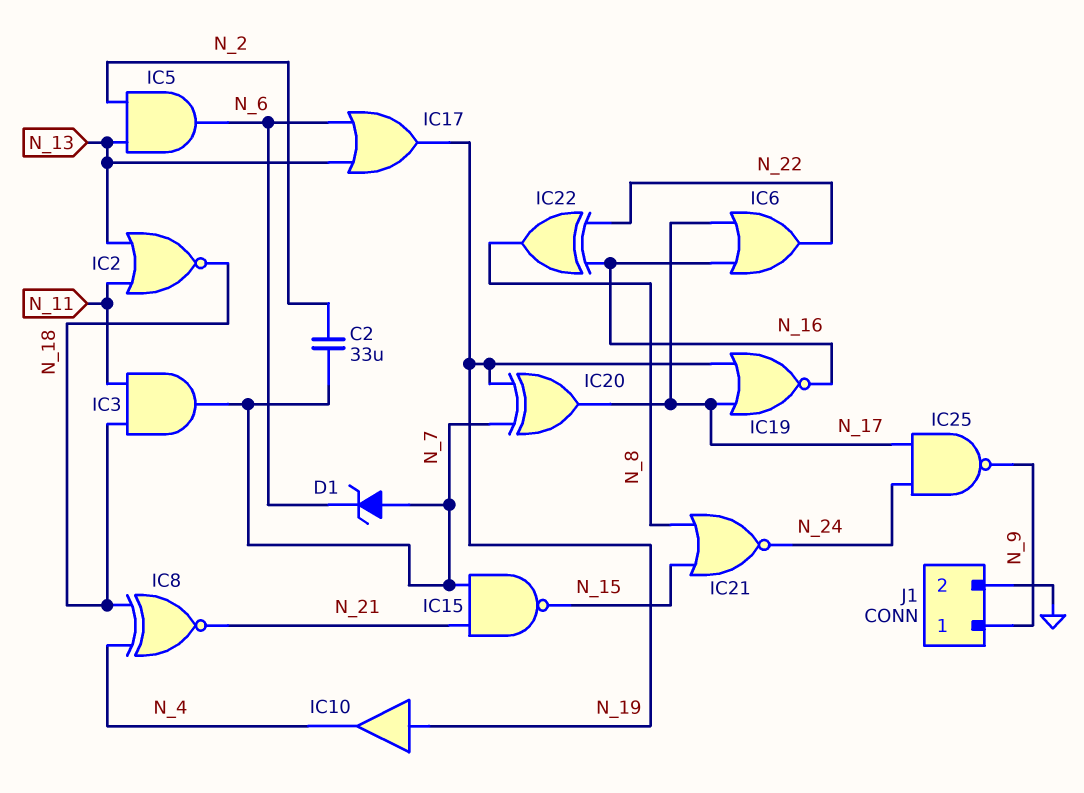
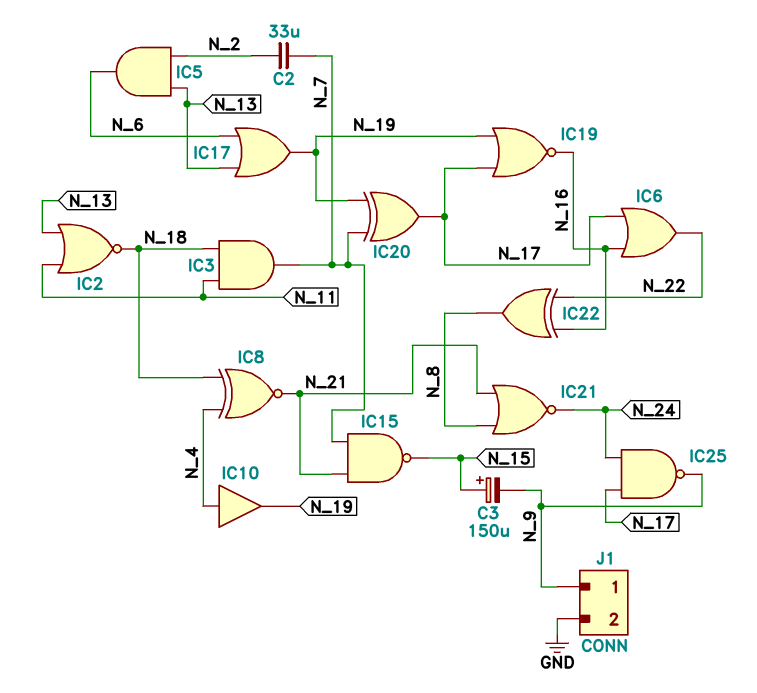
C3: none -> 150uF (plus N_15, minus N_9)
D1: zener (A N_7, K N_6) -> none
IC10: buffer (in N_19, out N_4) -> buffer (in N_4, out N_19)
IC21: NOR (in N_8, in N_15, out N_24) -> NOR (in N_8, in N_21, out N_24)

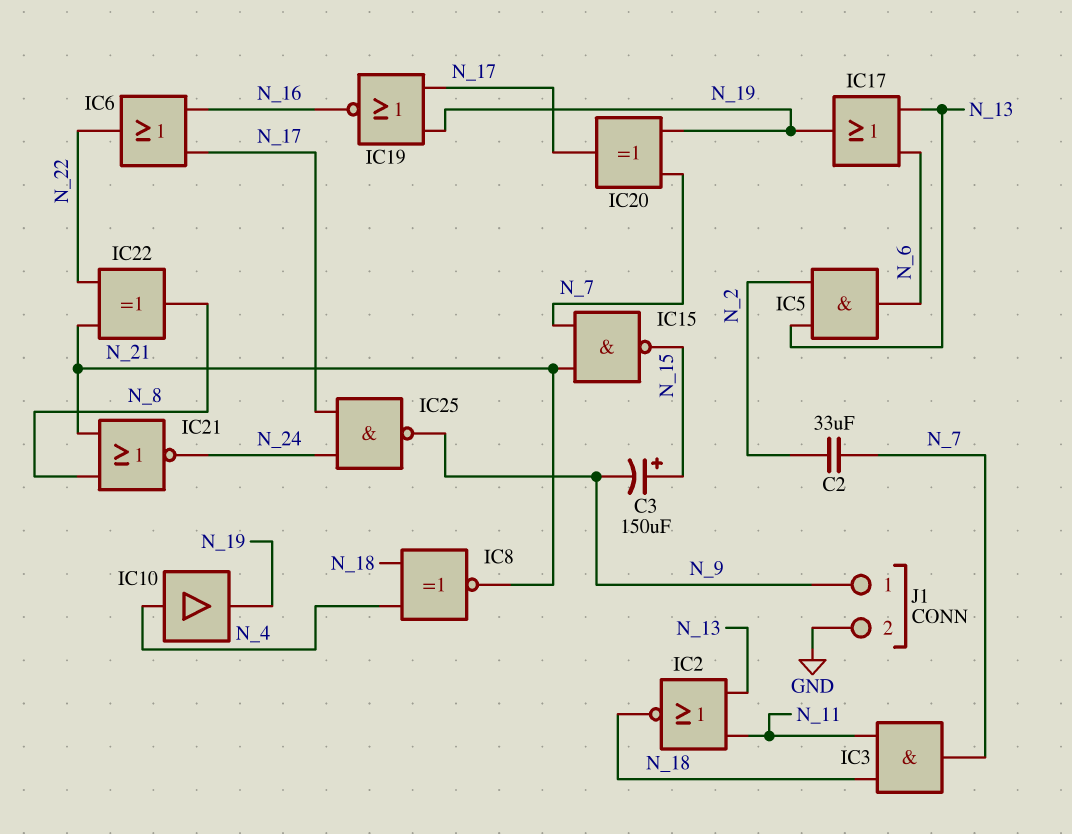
IC22: XOR (in N_16, in N_22, out N_8) -> XOR (in N_21, in N_22, out N_8)

